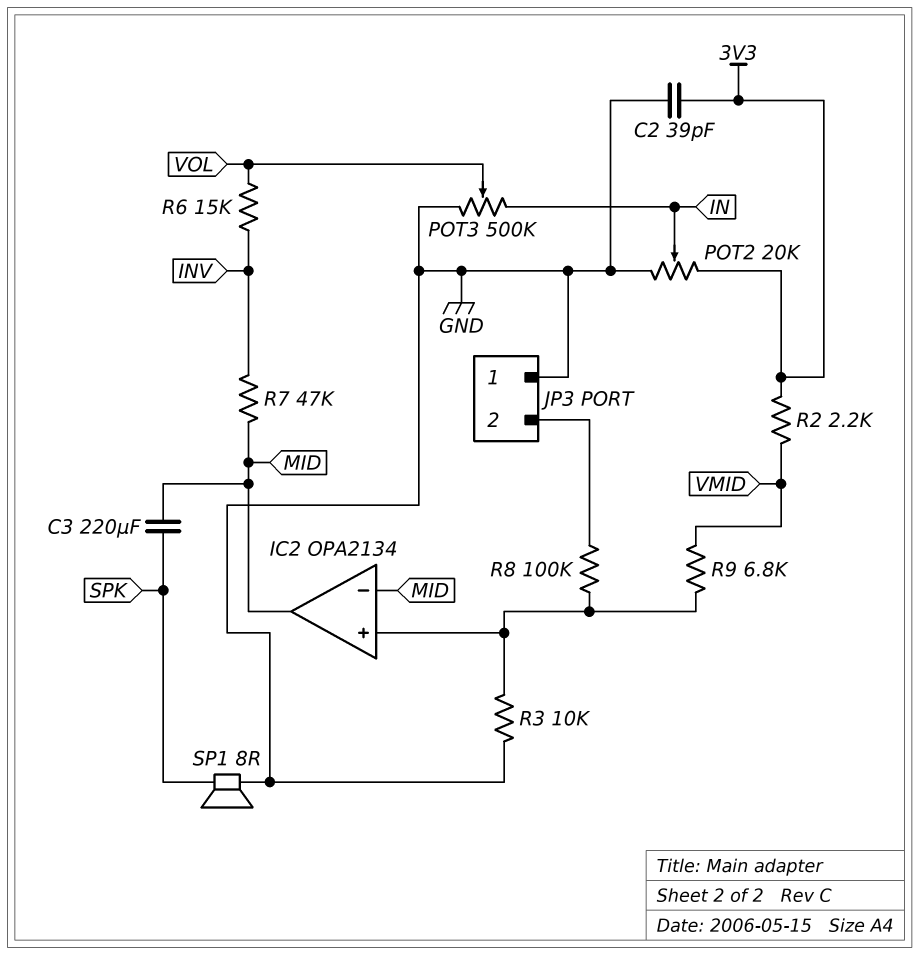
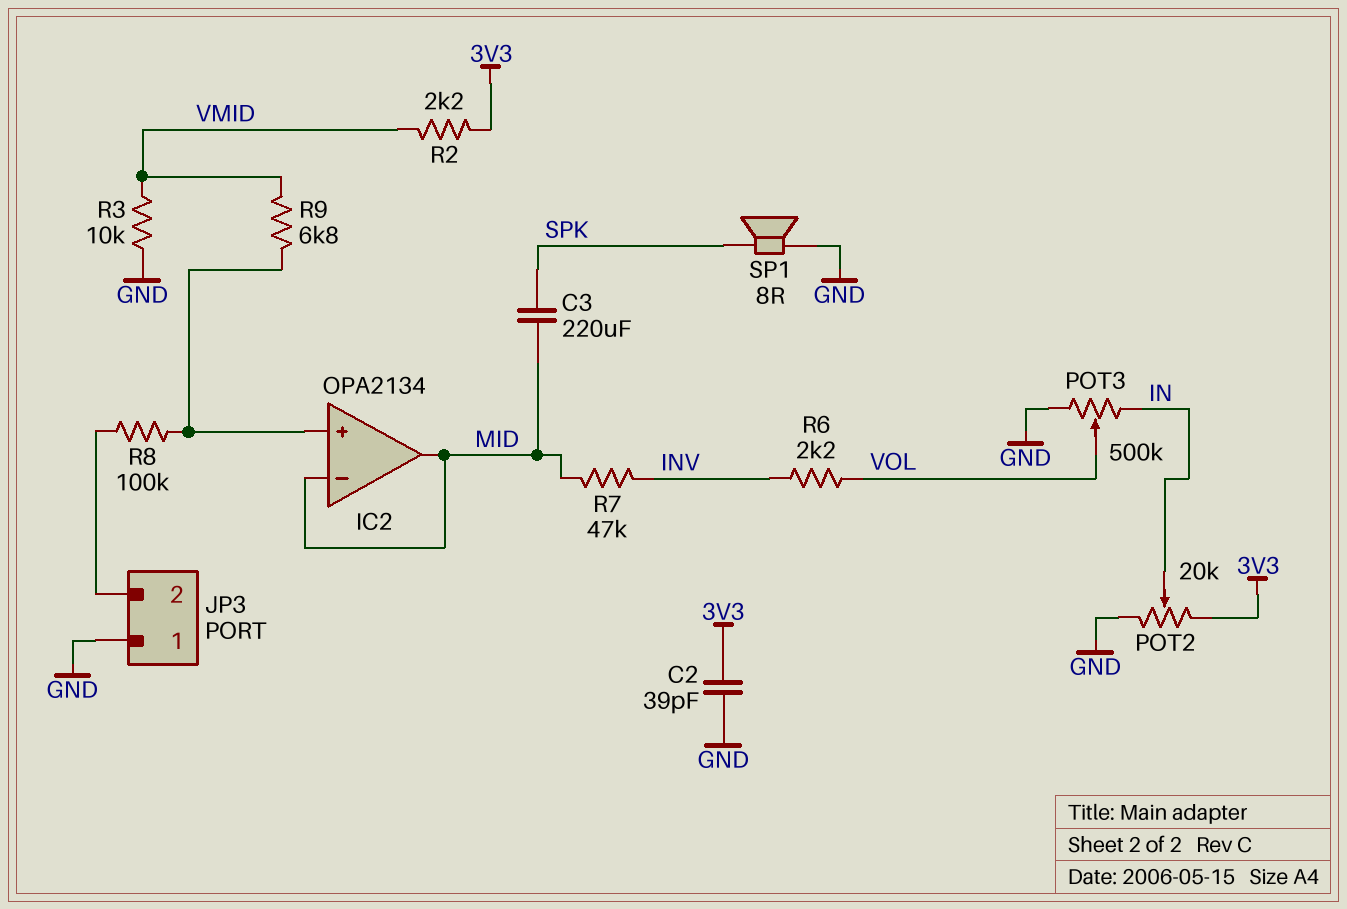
R3: 10k (GND, IC2/in+) -> 10k (GND, VMID)
R6: 15k (INV, VOL) -> 2.2k (INV, VOL)

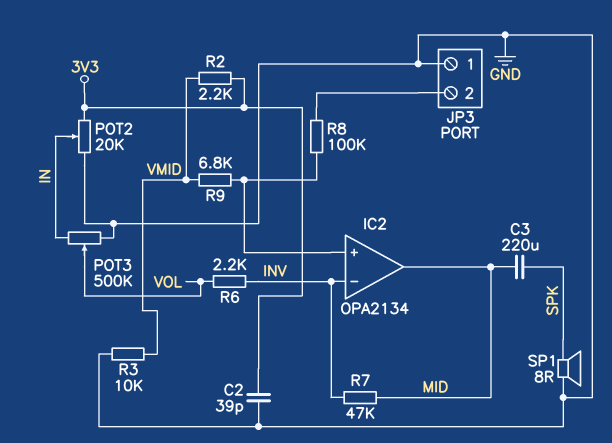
IC2 pin in-: MID -> INV

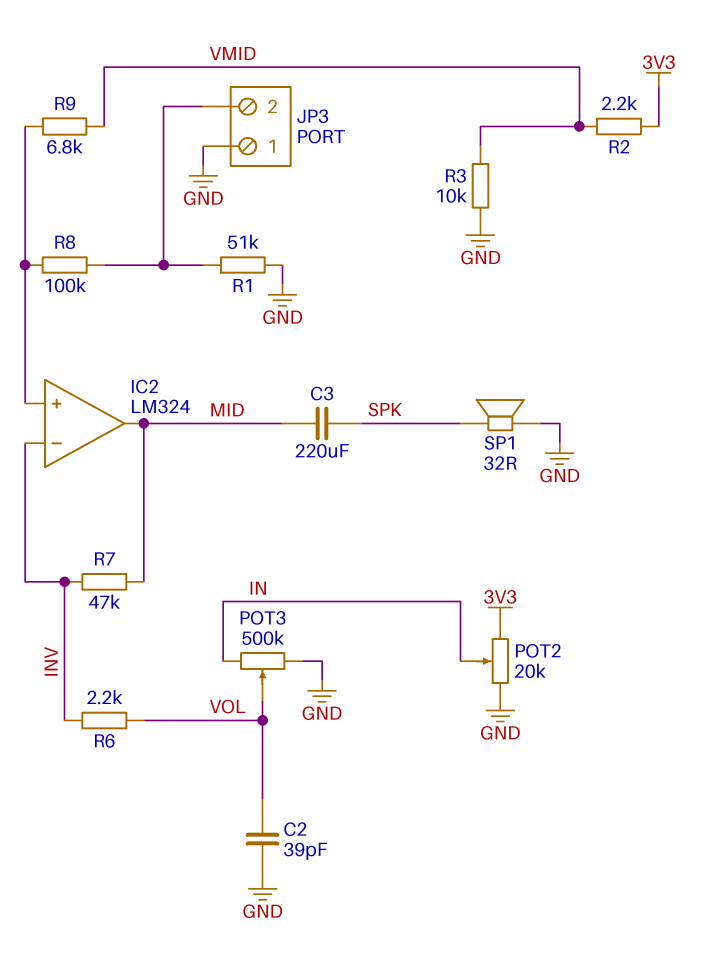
C2: 39pF (3V3, GND) -> 39pF (GND, VOL)
IC2: OPA2134 -> LM324
R1: none -> 51k (GND, JP3/2)
SP1: speaker 8R (GND, SPK) -> speaker 32R (GND, SPK)

